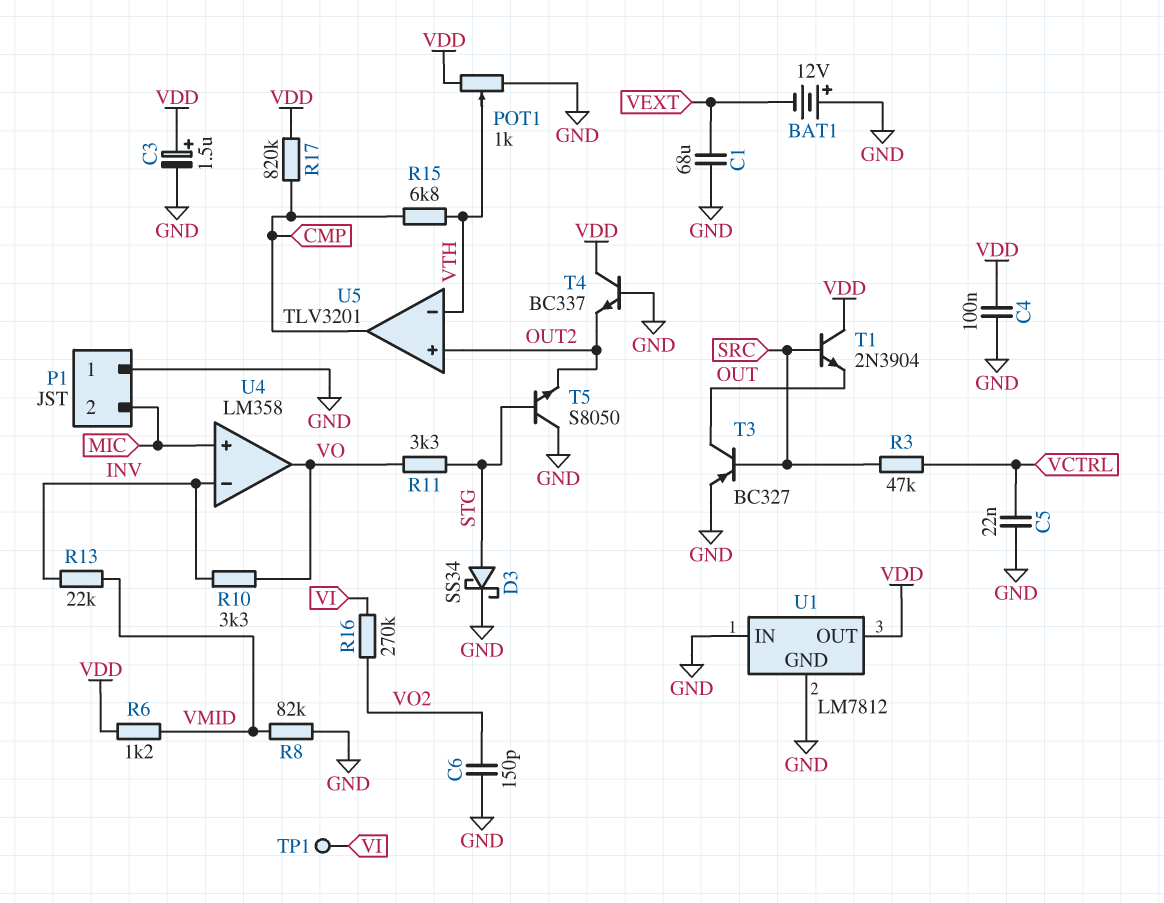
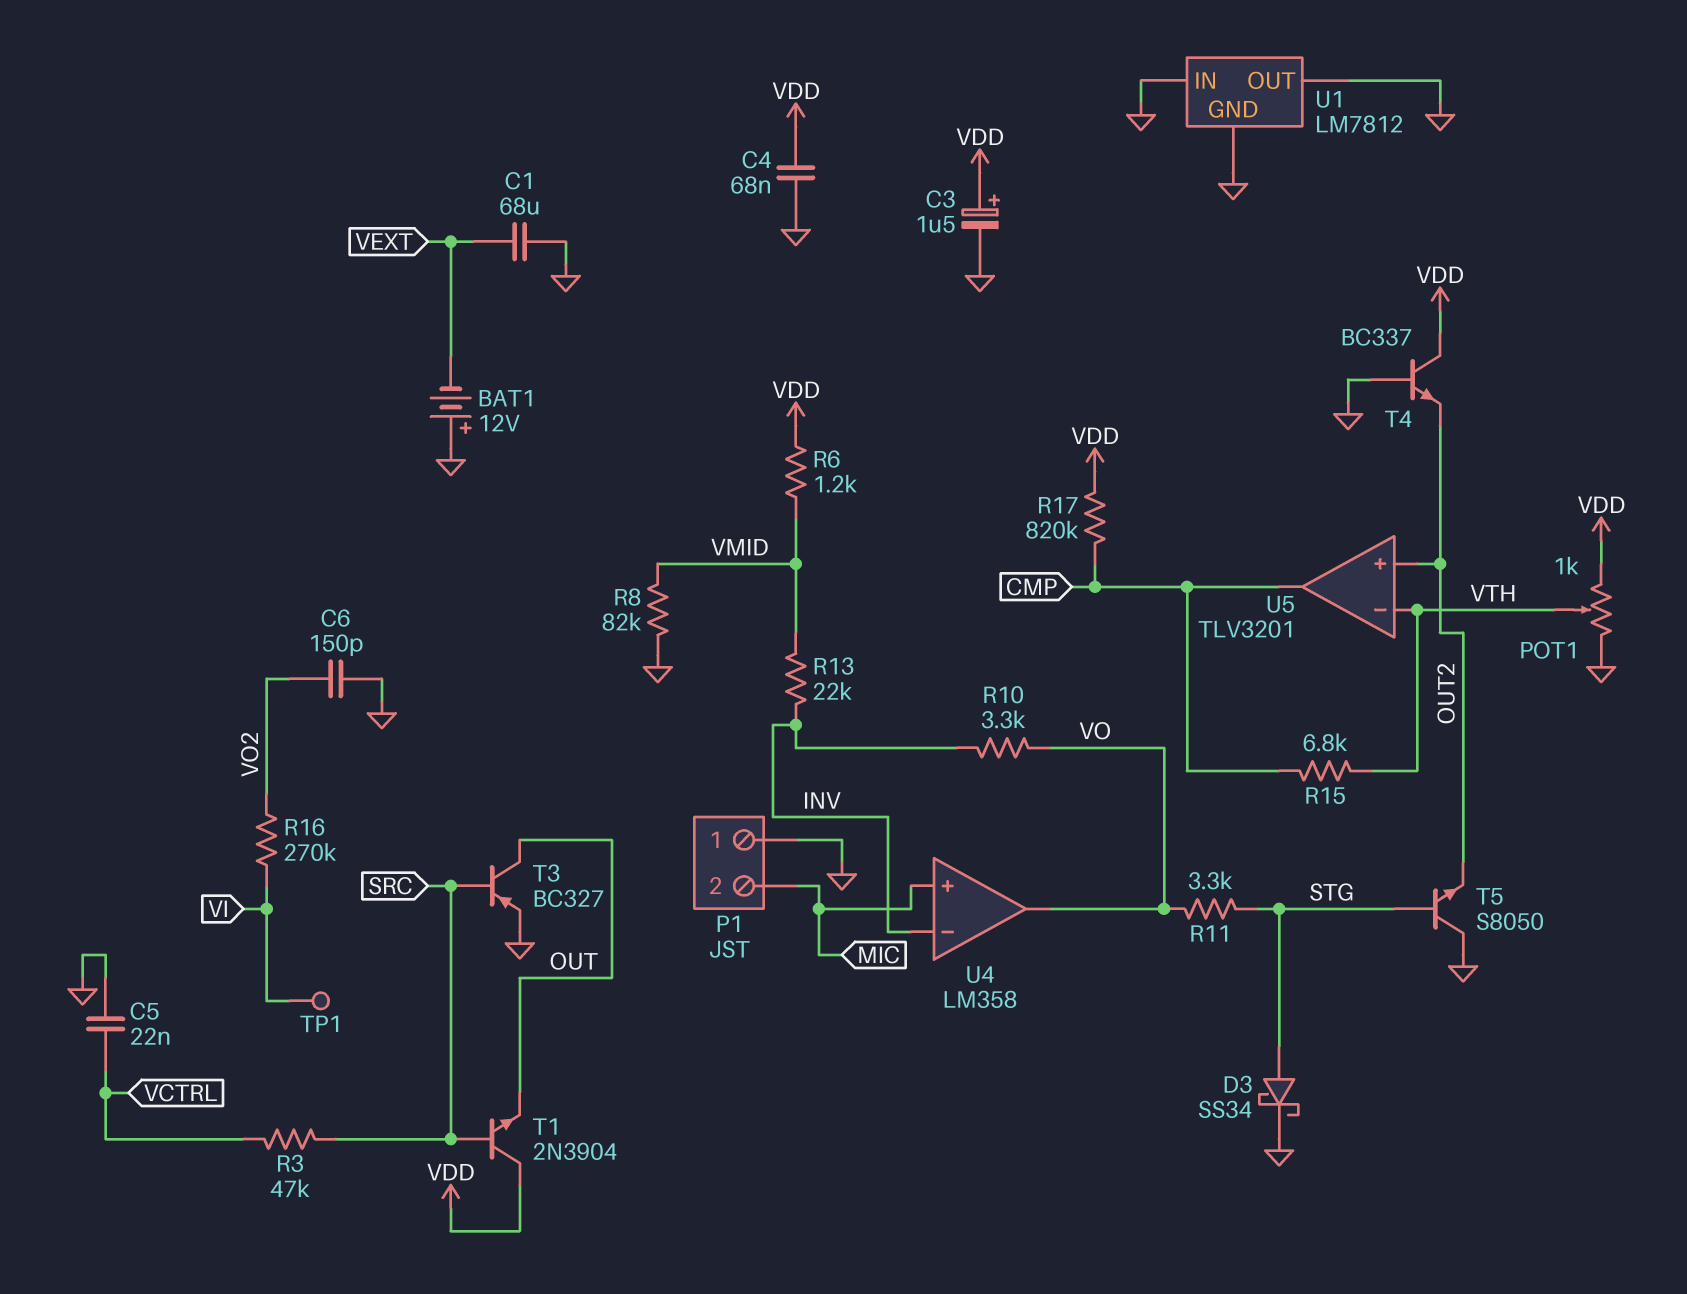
C4: 100nF (GND, VDD) -> 68nF (GND, VDD)
U1 pin OUT: VDD -> GND

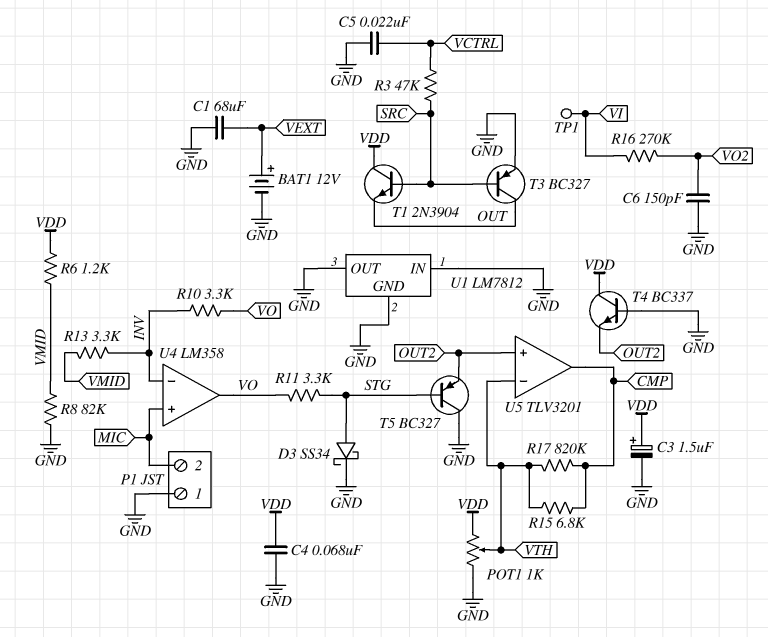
BAT1: 12V (plus GND, minus VEXT) -> 12V (plus VEXT, minus GND)
R13: 22k (INV, VMID) -> 3.3k (INV, VMID)
R17: 820k (CMP, VDD) -> 820k (CMP, VTH)
T5: NPN S8050 (B STG, C GND, E OUT2) -> PNP BC327 (B STG, C GND, E OUT2)

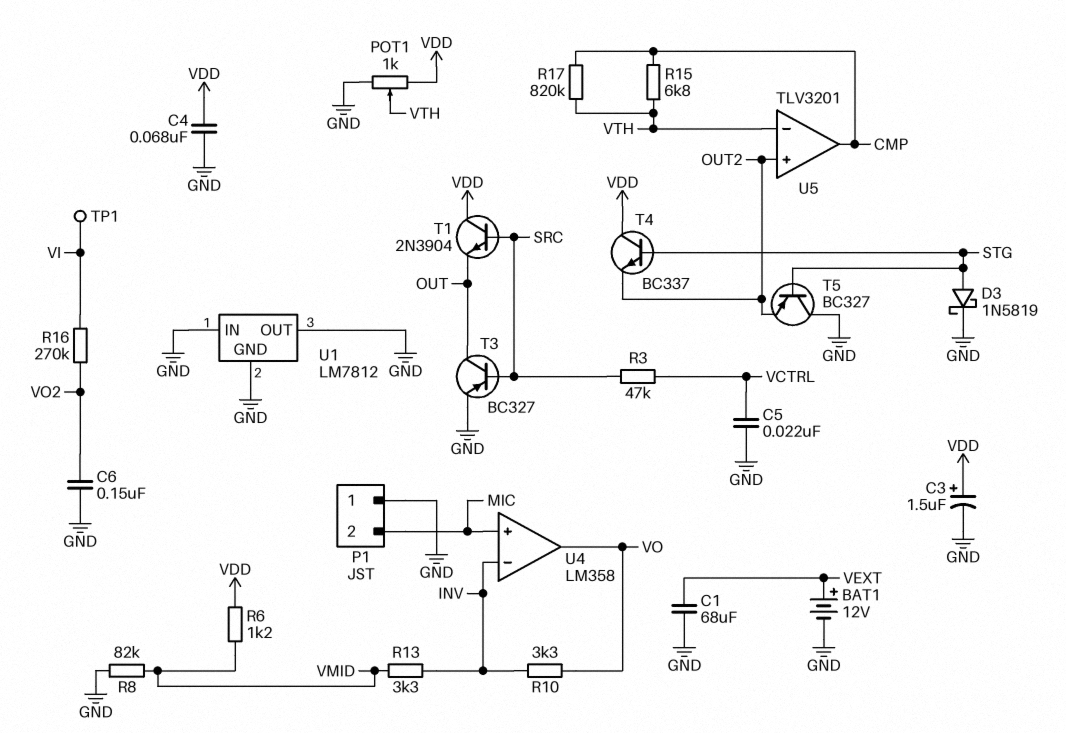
C6: 150pF (GND, VO2) -> 150nF (GND, VO2)
D3: schottky SS34 (A STG, K GND) -> schottky 1N5819 (A STG, K GND)
R11: 3.3k (STG, VO) -> none
T4: NPN BC337 (B GND, C VDD, E OUT2) -> NPN BC337 (B STG, C VDD, E OUT2)

